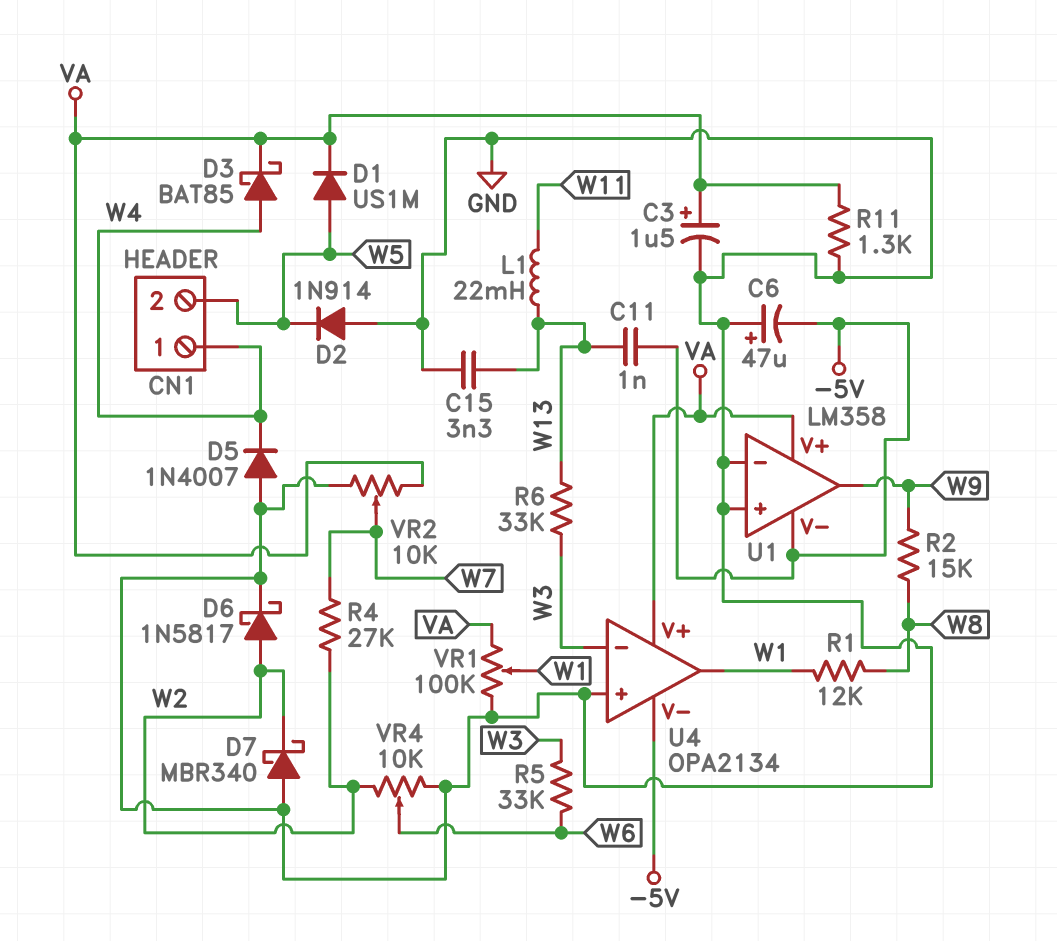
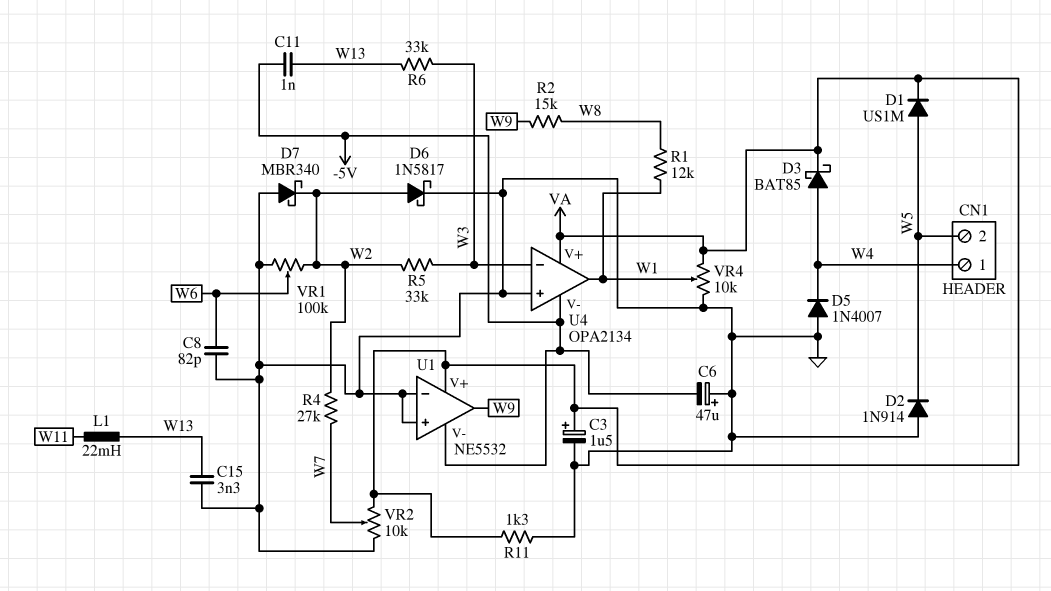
C8: none -> 82pF (GND, W6)
R5: 33k (W3, W6) -> 33k (W2, W3)
U1: LM358 -> NE5532
VR1: 100k (GND, VA, wiper W1) -> 100k (GND, W2, wiper W6)
VR4: 10k (GND, W2, wiper W6) -> 10k (GND, VA, wiper W1)

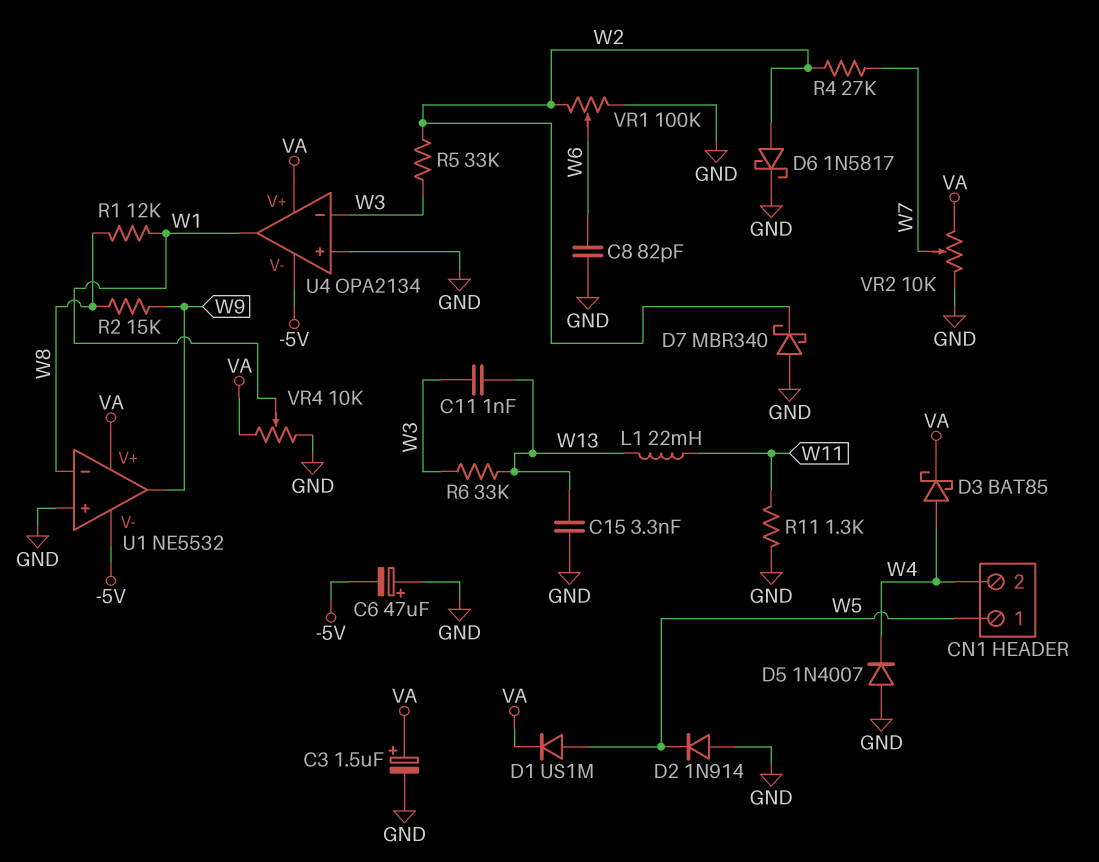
C11: 1nF (-5V, W13) -> 1nF (W3, W13)
CN1 pin 1: W4 -> W5
CN1 pin 2: W5 -> W4
R11: 1.3k (GND, VA) -> 1.3k (GND, W11)
U1 pin in-: GND -> W8

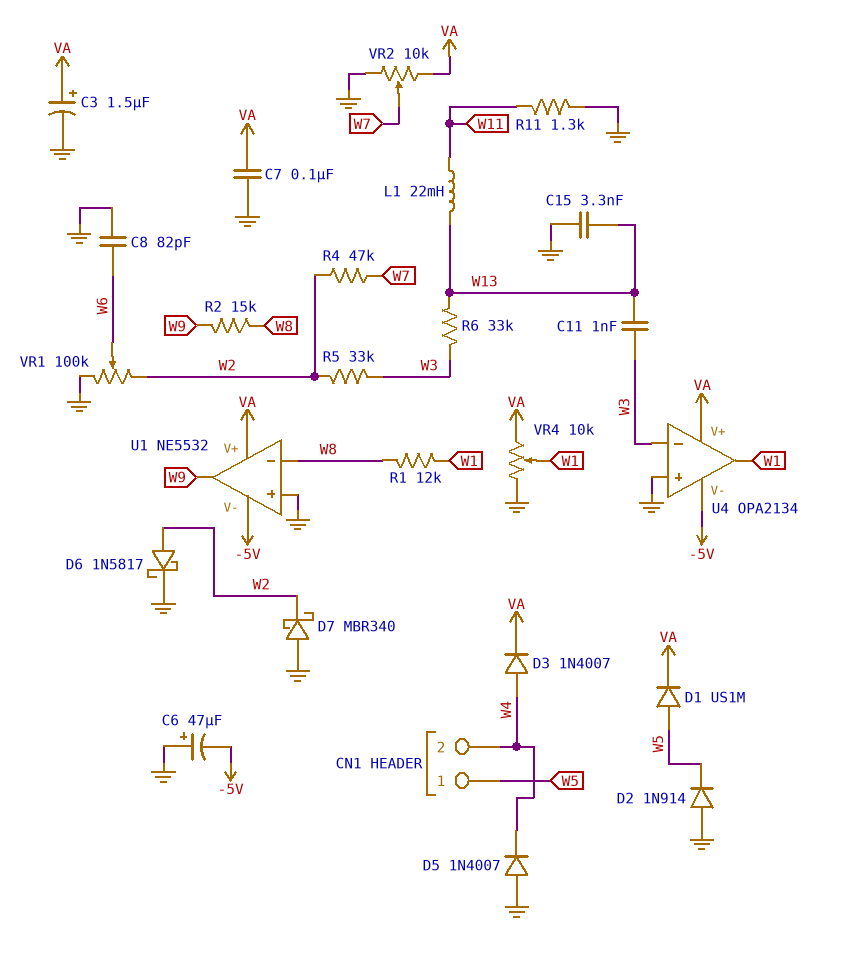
C7: none -> 100nF (GND, VA)
D3: schottky BAT85 (A W4, K VA) -> diode 1N4007 (A W4, K VA)
R4: 27k (W2, W7) -> 47k (W2, W7)

